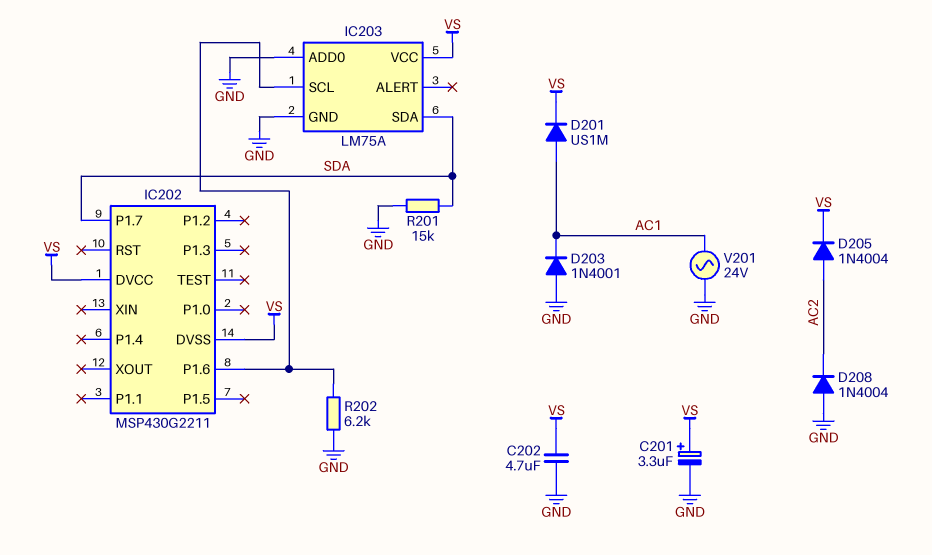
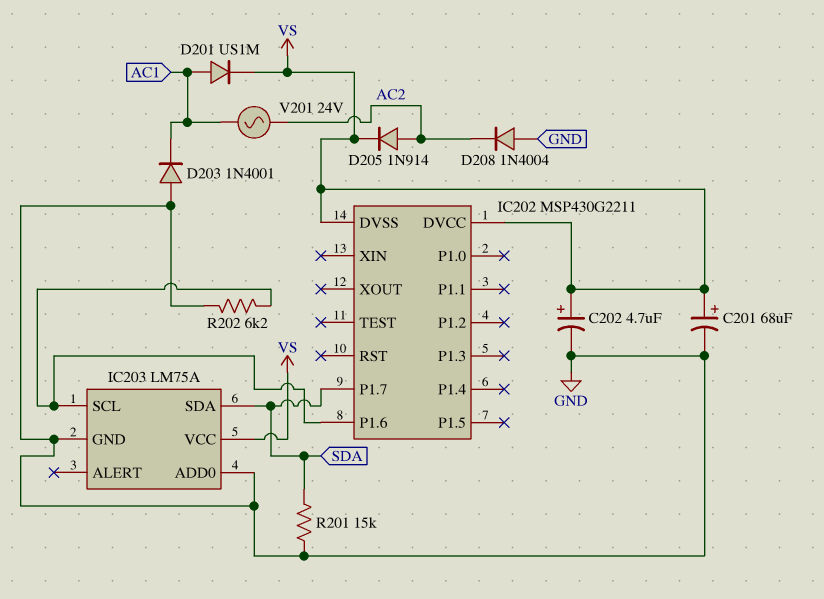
C201: 3.3uF (plus VS, minus GND) -> 68uF (plus VS, minus GND)
C202: 4.7uF (GND, VS) -> 4.7uF (plus VS, minus GND)
D205: diode 1N4004 (A AC2, K VS) -> diode 1N914 (A AC2, K VS)
V201: AC 24V (AC1, GND) -> AC 24V (AC1, AC2)

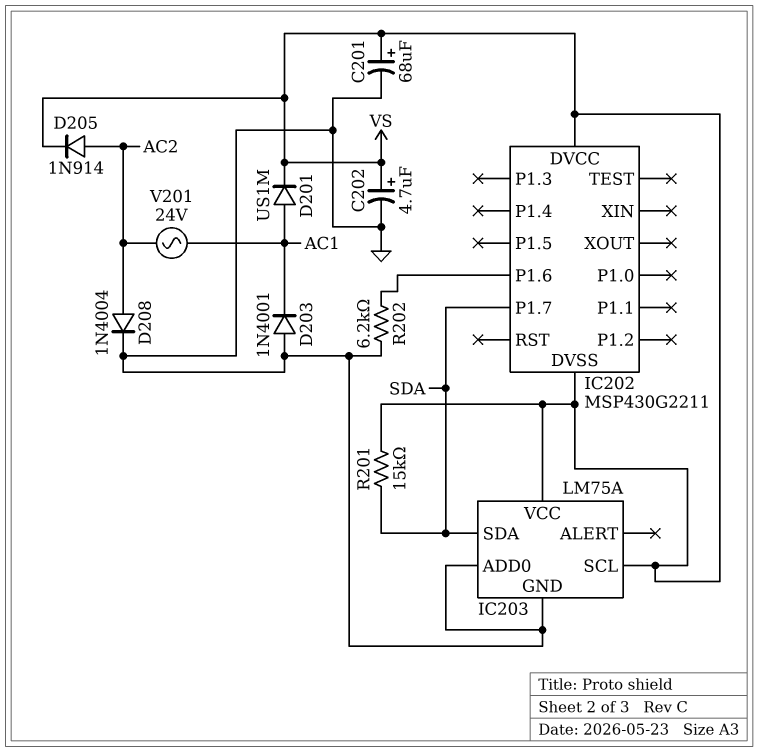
D208: diode 1N4004 (A GND, K AC2) -> diode 1N4004 (A AC2, K GND)
IC203 pin SCL: IC202/P1.6 -> VS
R201: 15k (GND, SDA) -> 15k (SDA, VS)

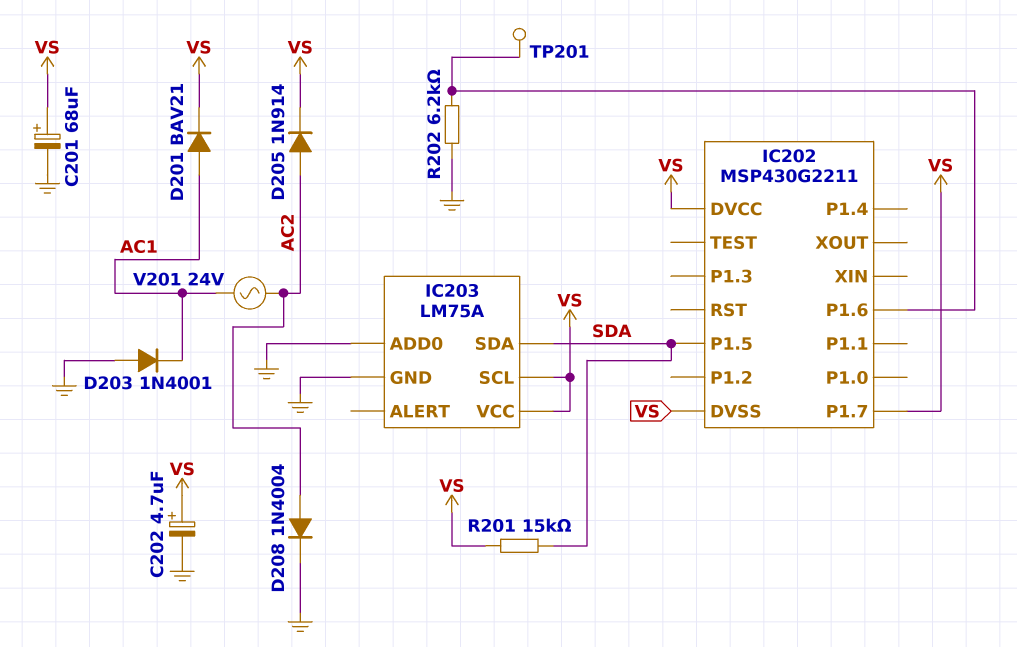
D201: diode US1M (A AC1, K VS) -> diode BAV21 (A AC1, K VS)
IC202 pin P1.5: none -> SDA
IC202 pin P1.7: SDA -> VS
TP201: none -> test point (IC202/P1.6)

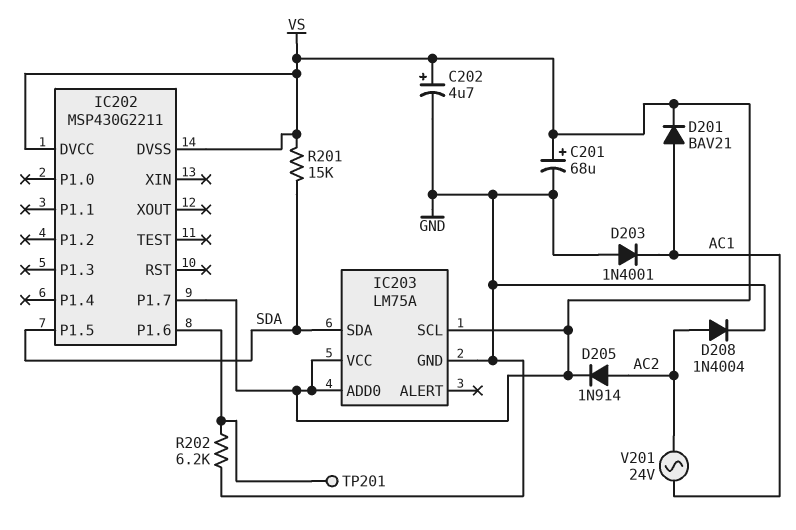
IC203 pin ADD0: GND -> VS

